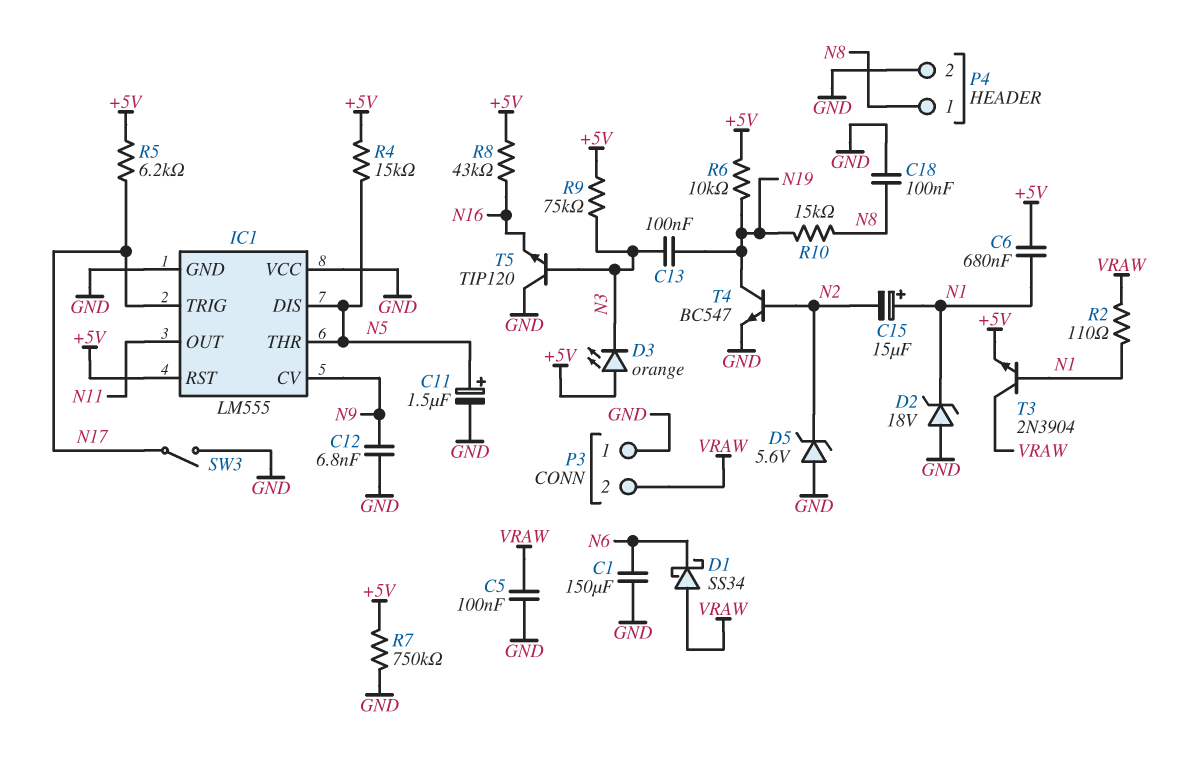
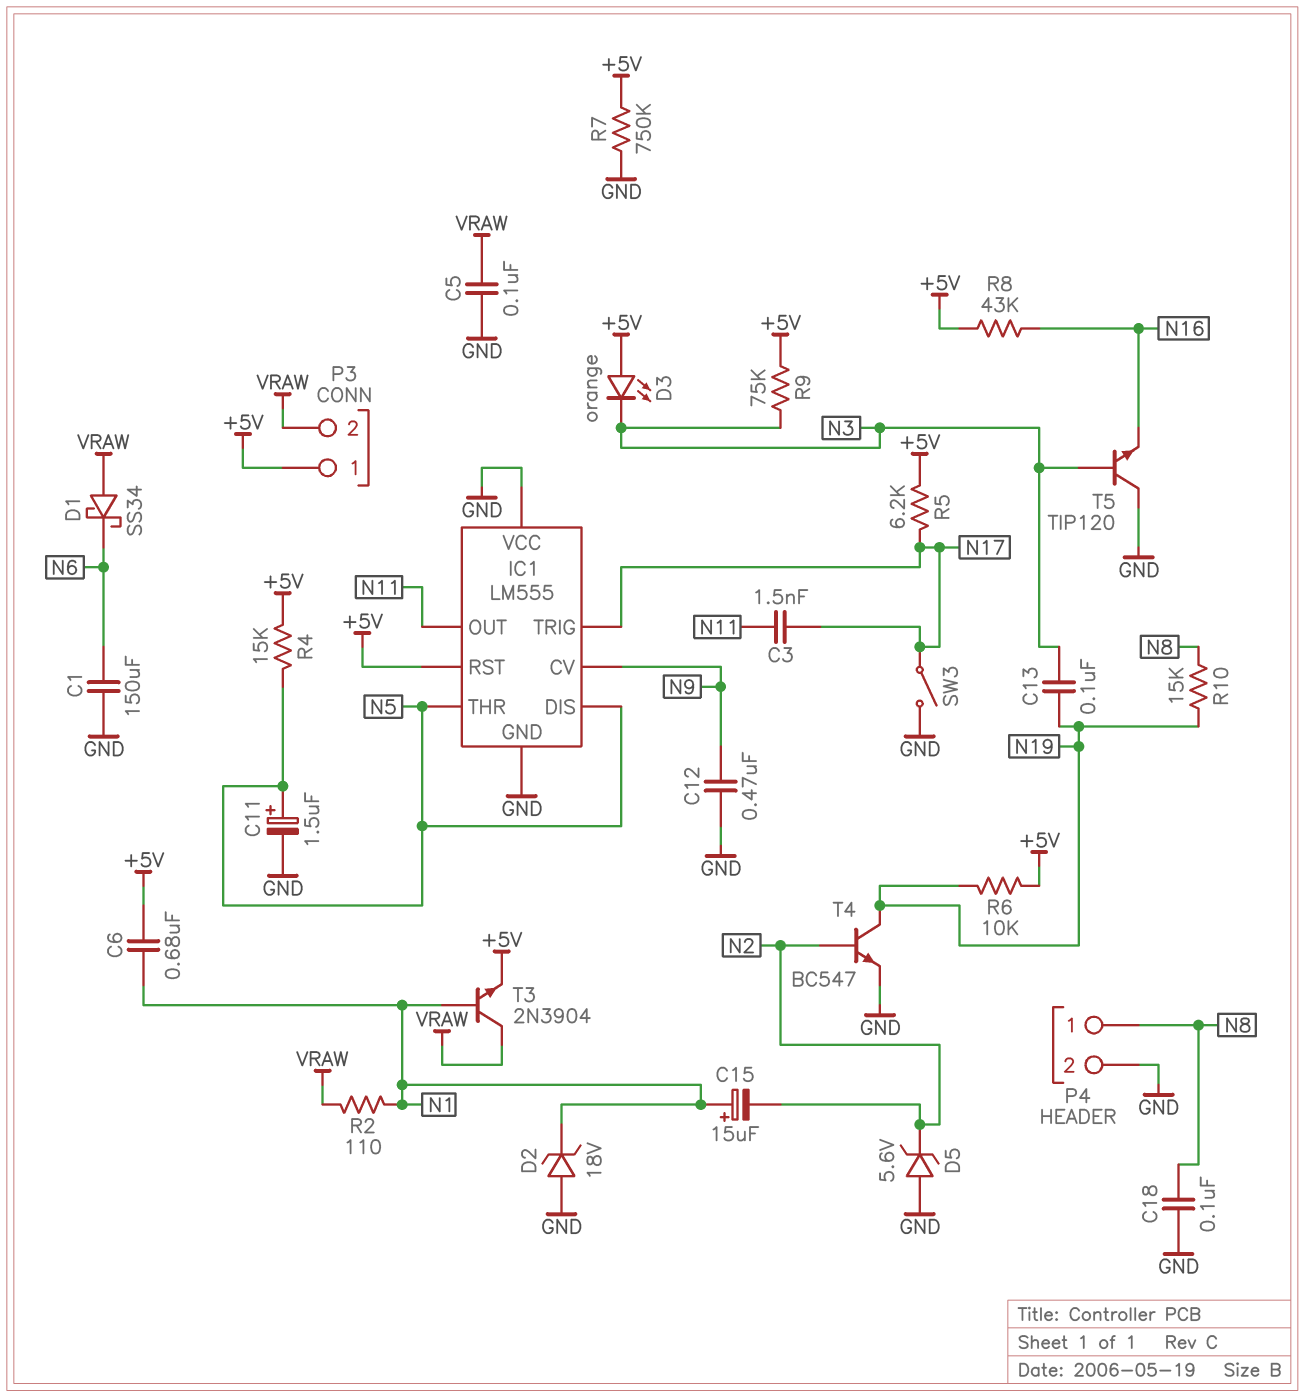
C3: none -> 1.5nF (N11, N17)
C12: 6.8nF (GND, N9) -> 470nF (GND, N9)
P3 pin 1: GND -> +5V

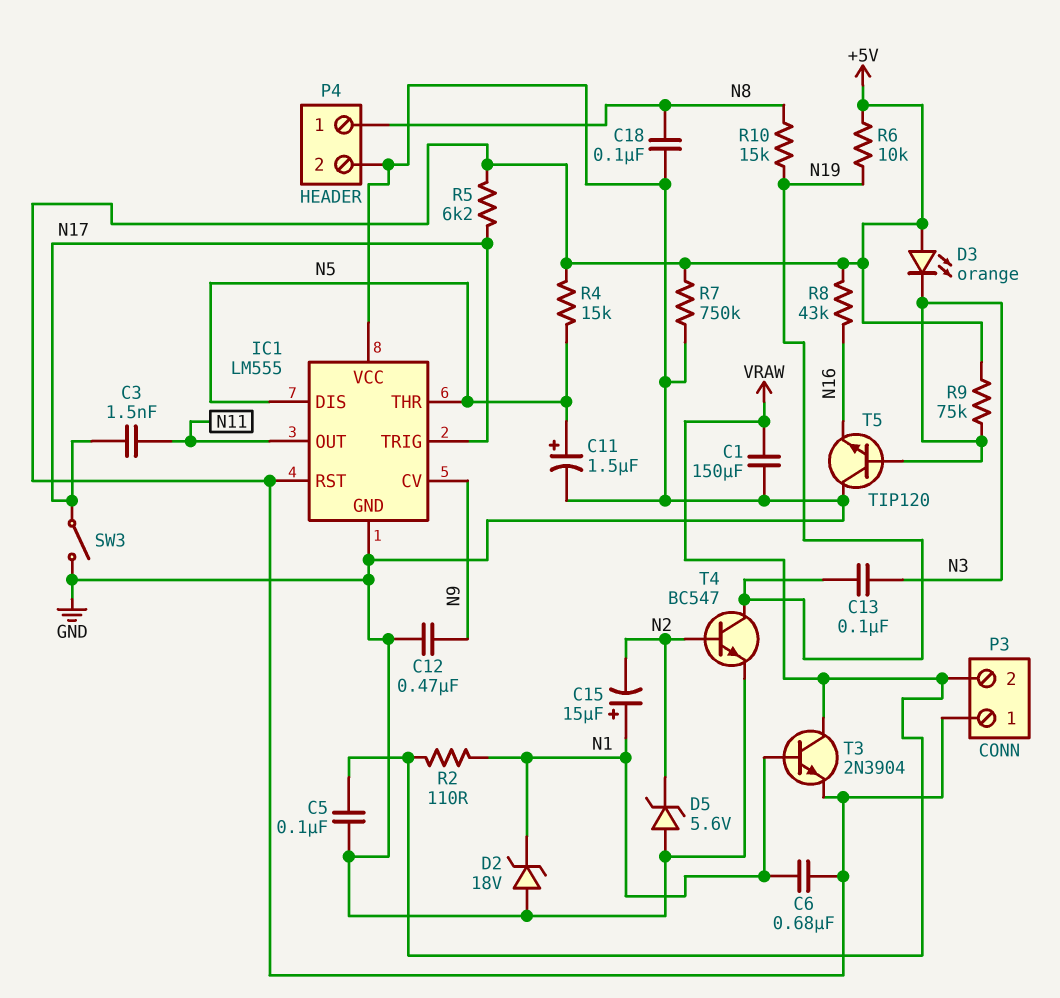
C1: 150uF (GND, N6) -> 150uF (GND, VRAW)
D1: schottky SS34 (A VRAW, K N6) -> none

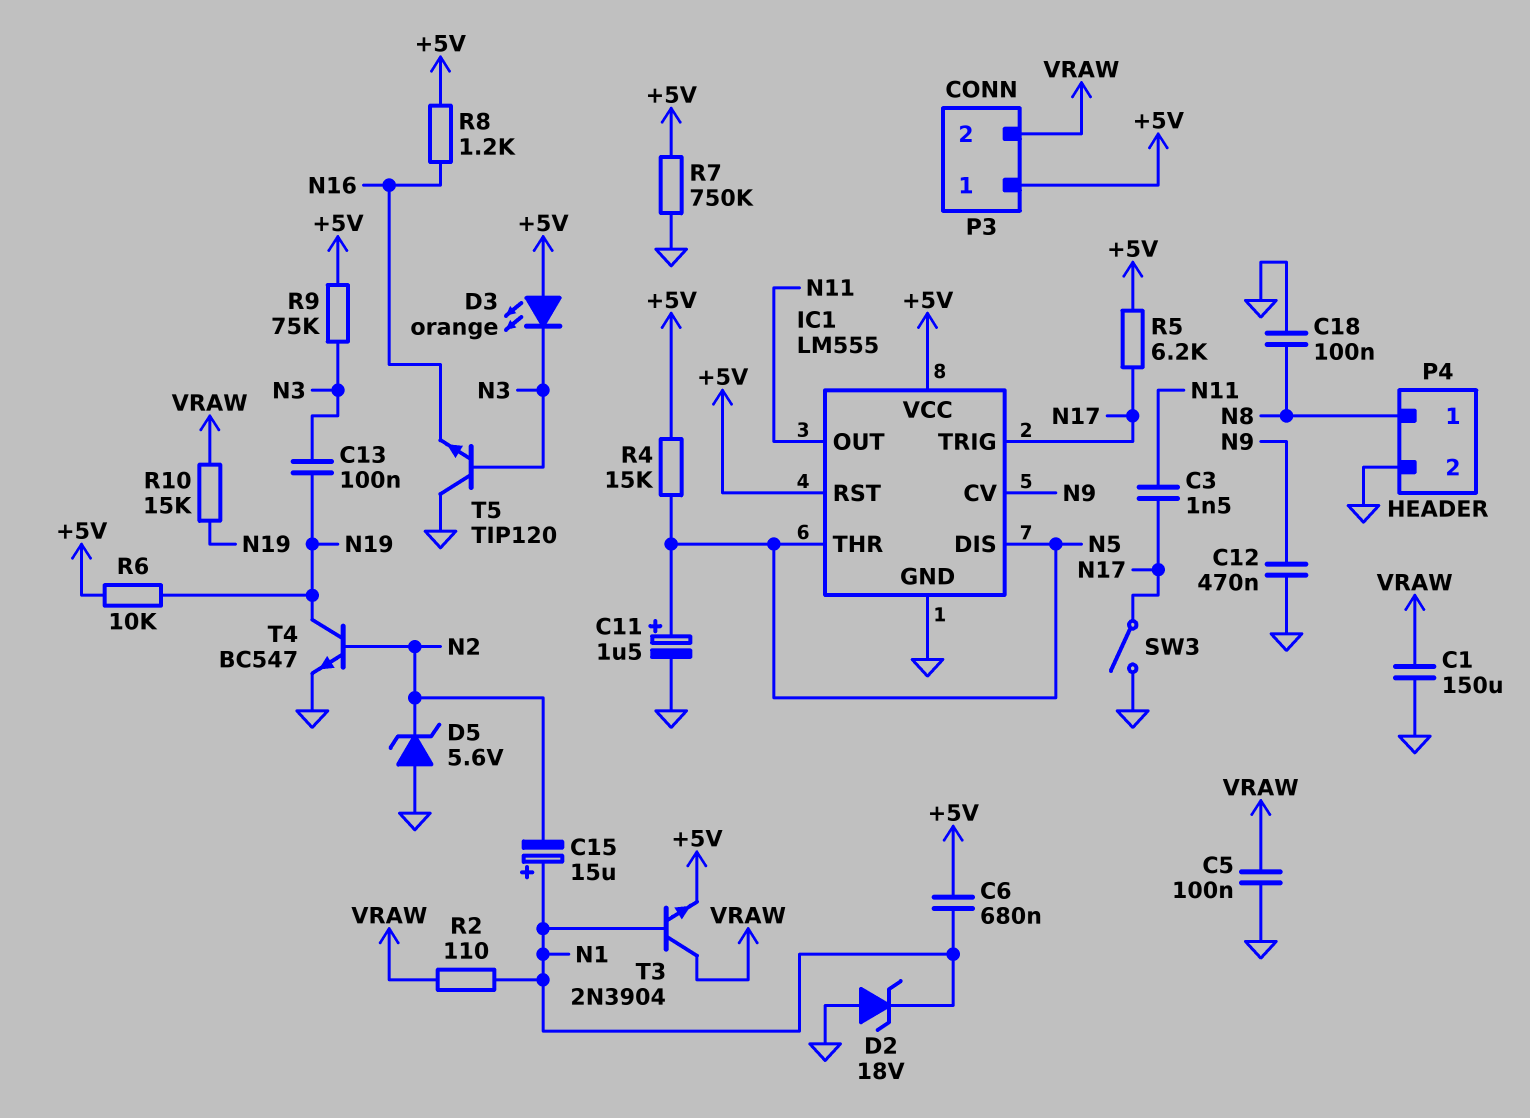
IC1 pin VCC: GND -> +5V
R8: 43k (+5V, N16) -> 1.2k (+5V, N16)
R10: 15k (N8, N19) -> 15k (N19, VRAW)

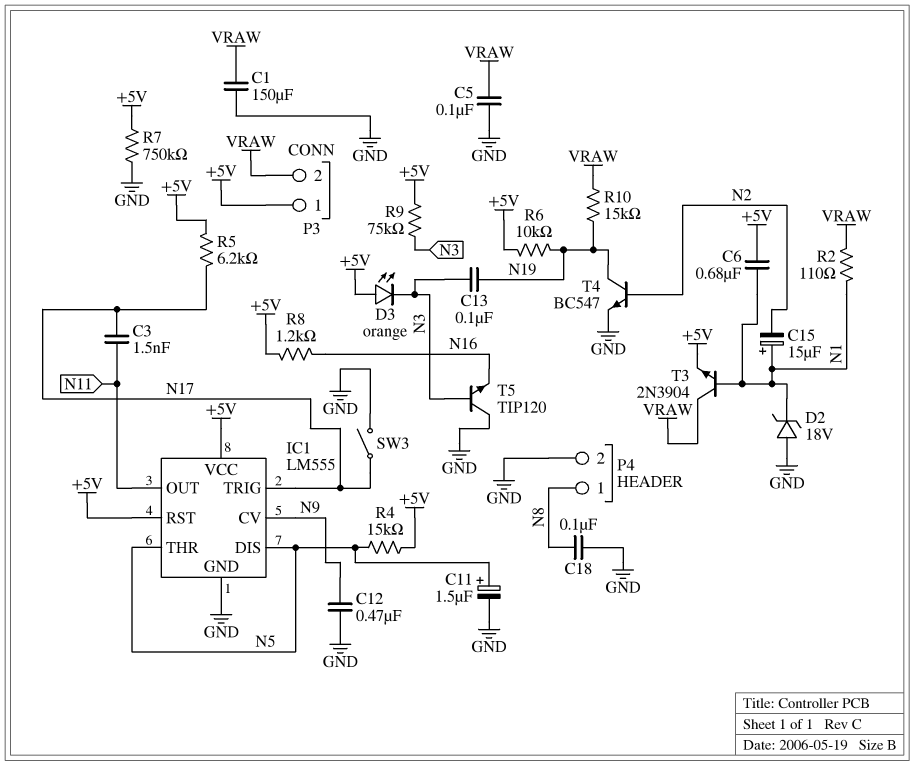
D5: zener 5.6V (A GND, K N2) -> none

